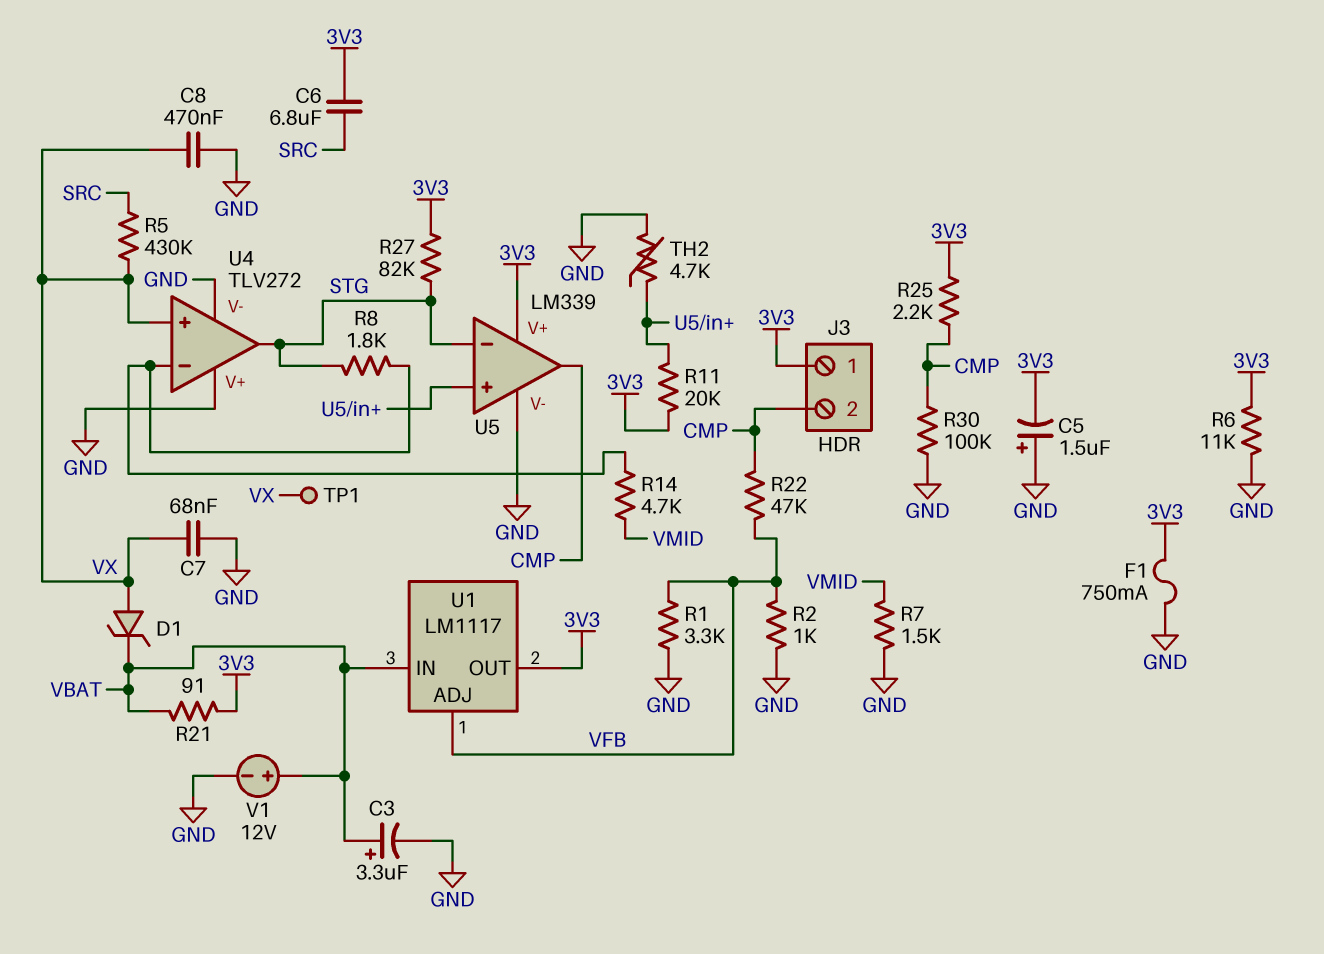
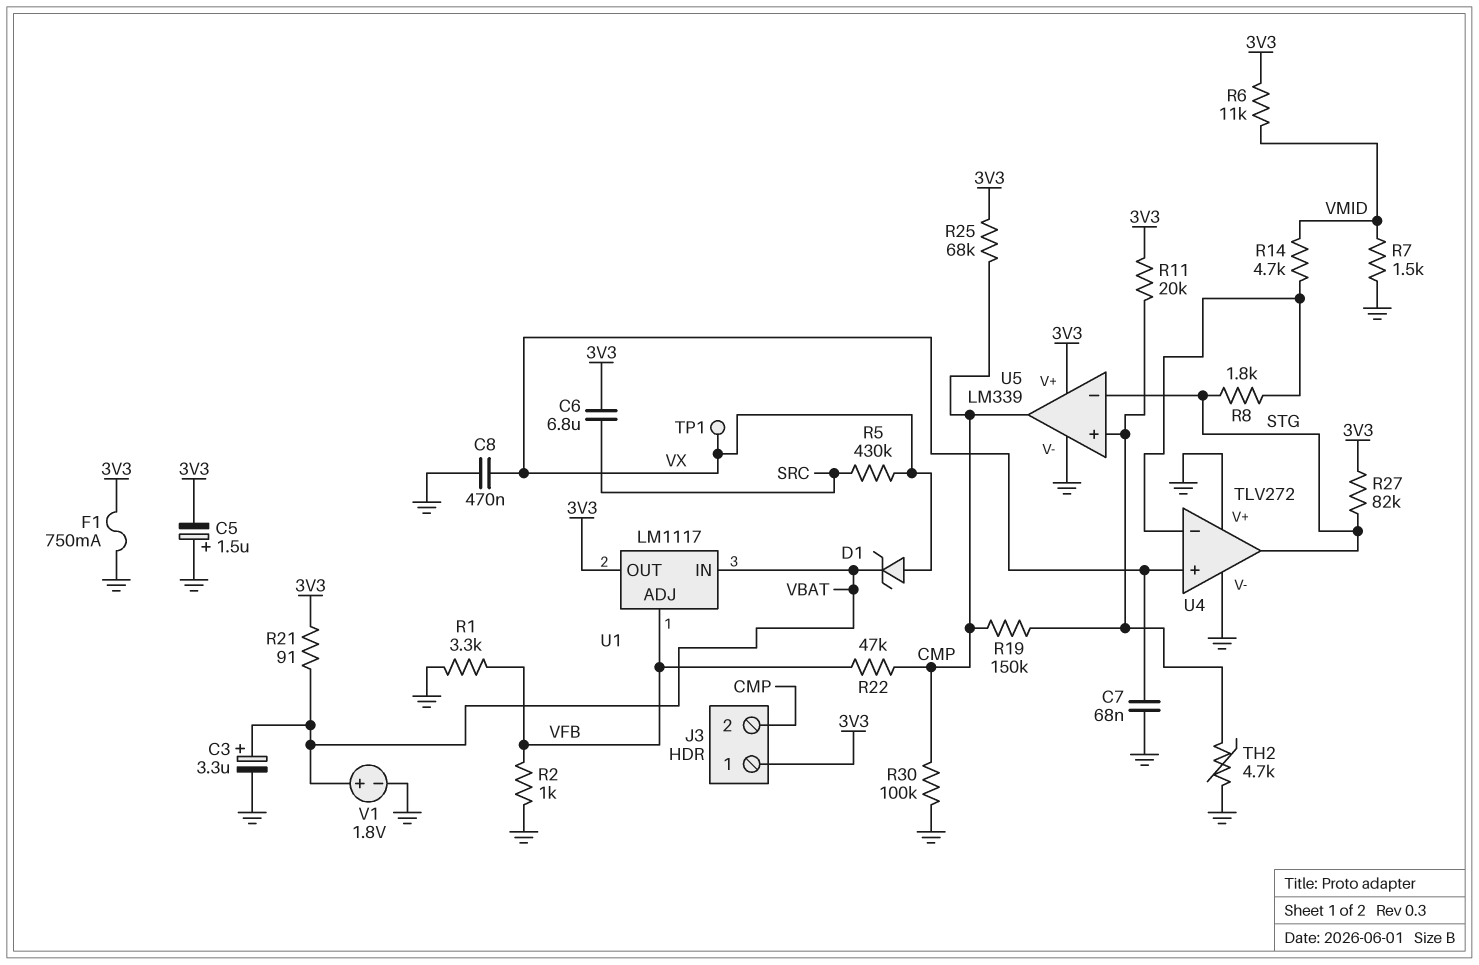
R6: 11k (3V3, GND) -> 11k (3V3, VMID)
R19: none -> 150k (CMP, U5/in+)
R25: 2.2k (3V3, CMP) -> 68k (3V3, CMP)
V1: 12V (plus VBAT, minus GND) -> 1.8V (plus VBAT, minus GND)

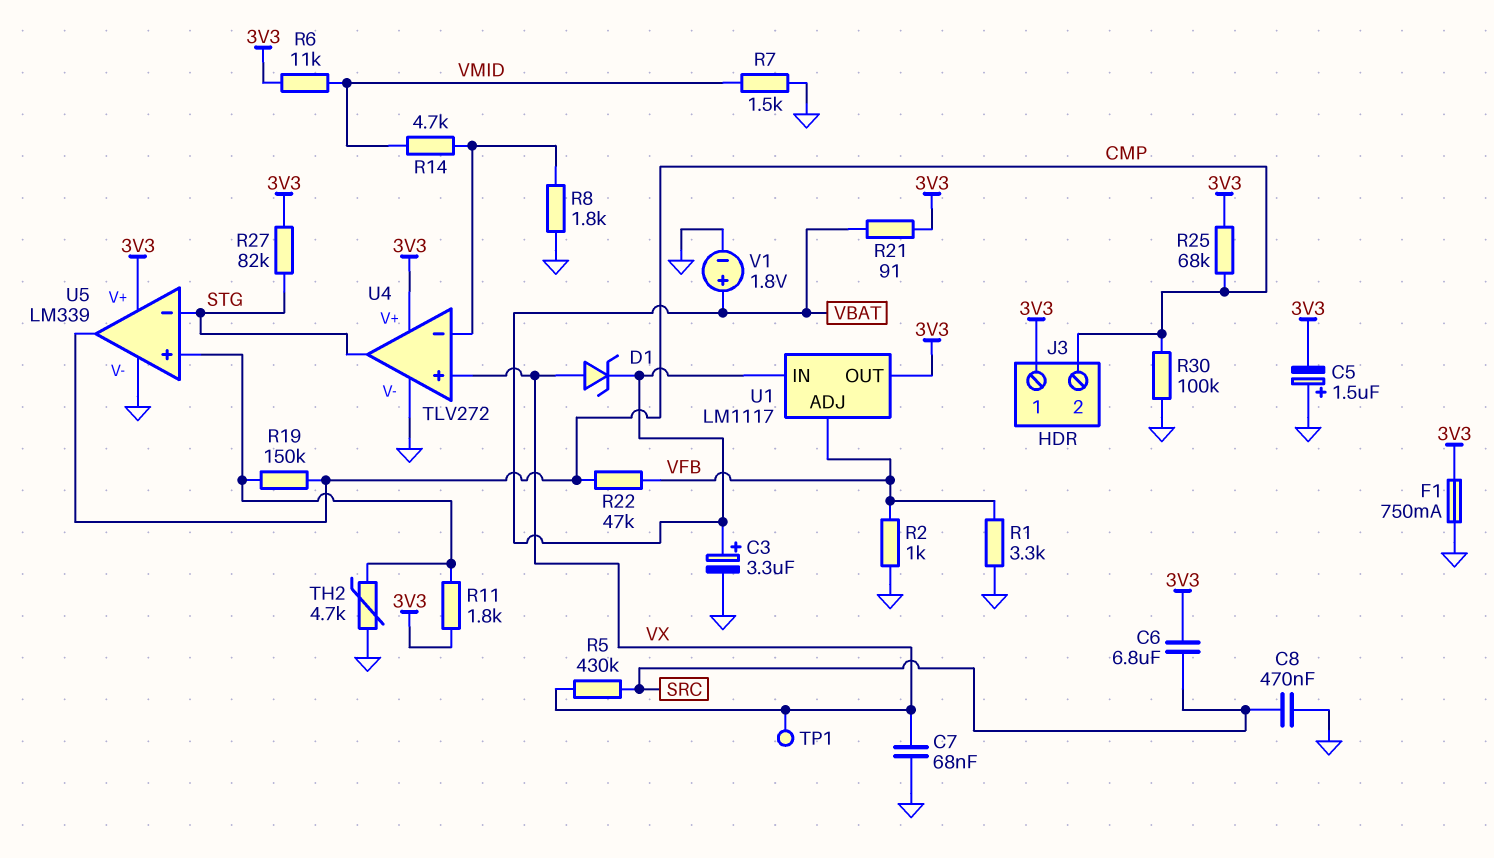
C8: 470nF (GND, VX) -> 470nF (GND, SRC)
R8: 1.8k (STG, U4/in-) -> 1.8k (GND, U4/in-)
R11: 20k (3V3, U5/in+) -> 1.8k (3V3, U5/in+)
U4 pin V+: GND -> 3V3

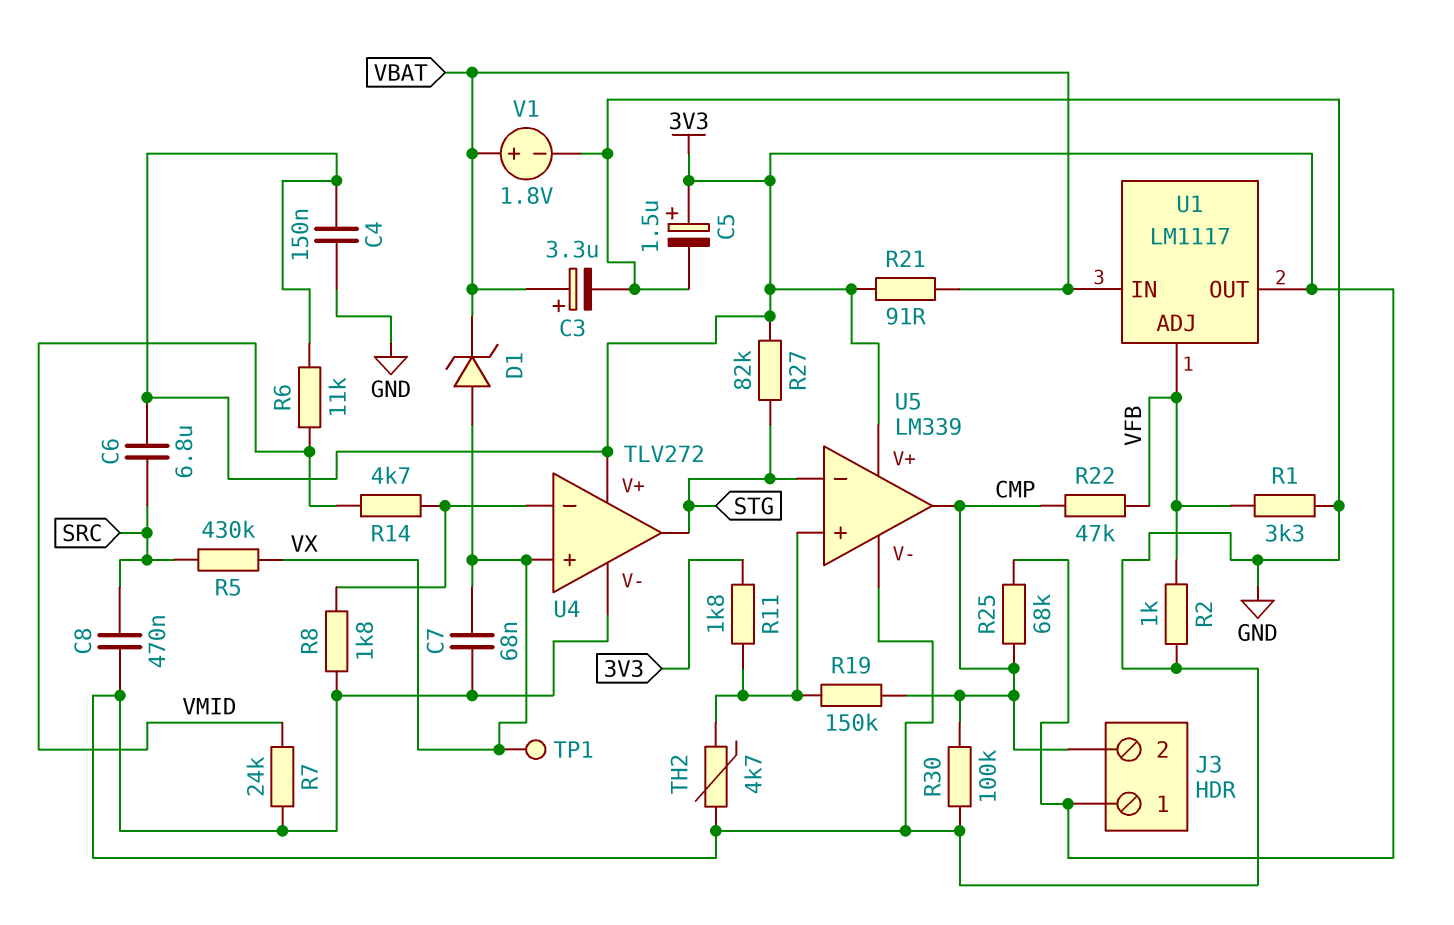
C4: none -> 150nF (3V3, GND)
C5: 1.5uF (plus GND, minus 3V3) -> 1.5uF (plus 3V3, minus GND)
F1: 750mA (3V3, GND) -> none
R7: 1.5k (GND, VMID) -> 24k (GND, VMID)

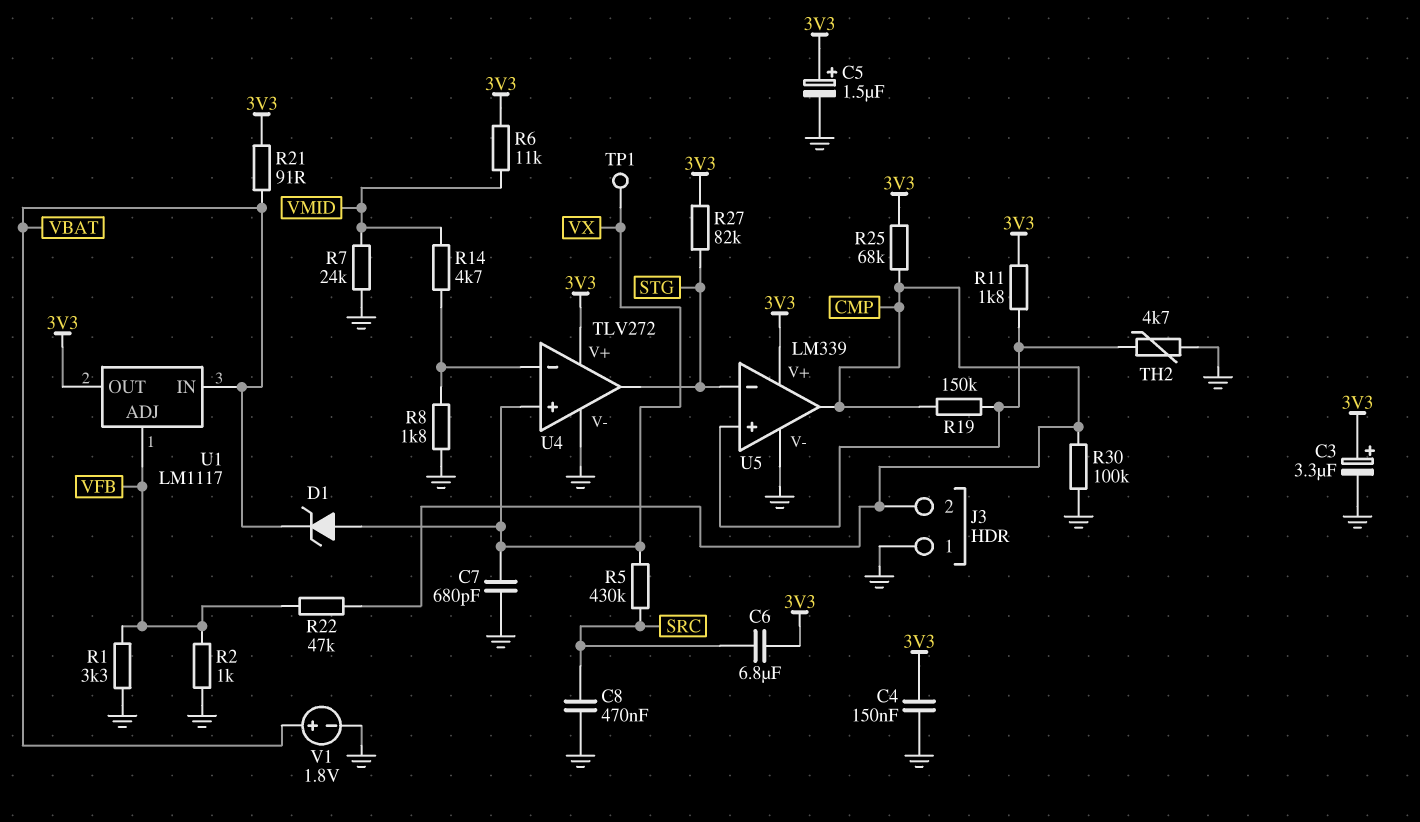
C3: 3.3uF (plus VBAT, minus GND) -> 3.3uF (plus 3V3, minus GND)
C7: 68nF (GND, VX) -> 680pF (GND, VX)
J3 pin 1: 3V3 -> GND

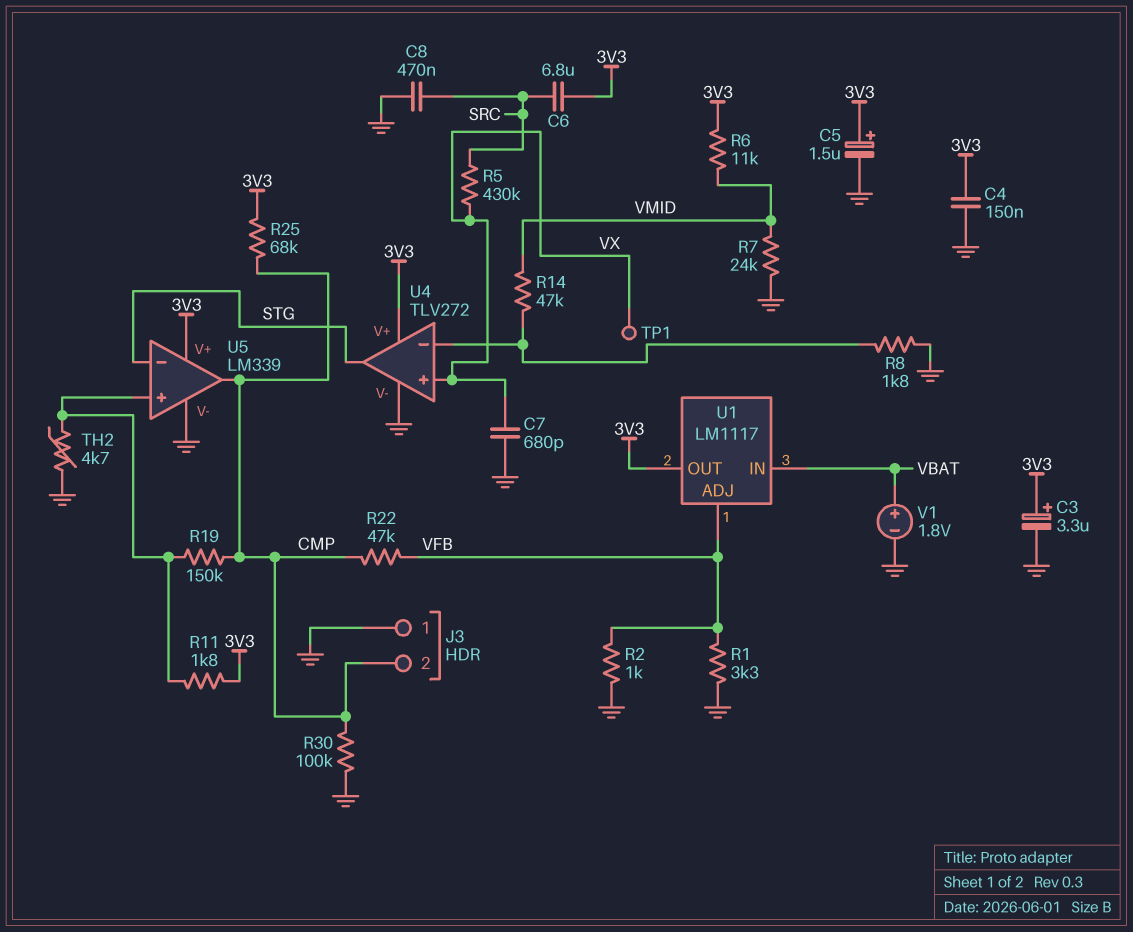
D1: zener (A VX, K VBAT) -> none
R14: 4.7k (U4/in-, VMID) -> 47k (U4/in-, VMID)
R21: 91 (3V3, VBAT) -> none
R27: 82k (3V3, STG) -> none

